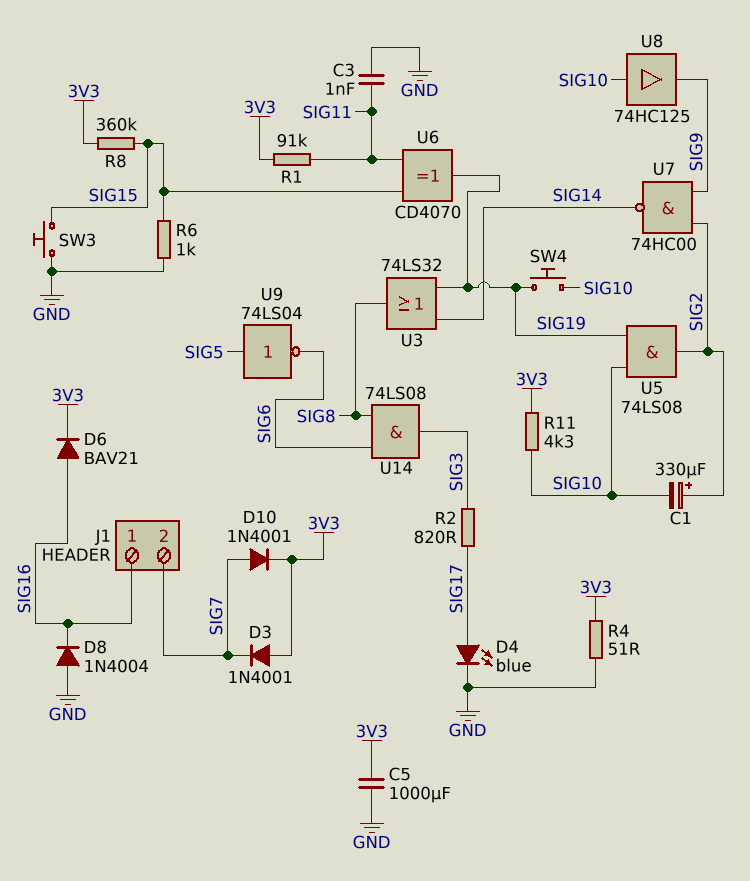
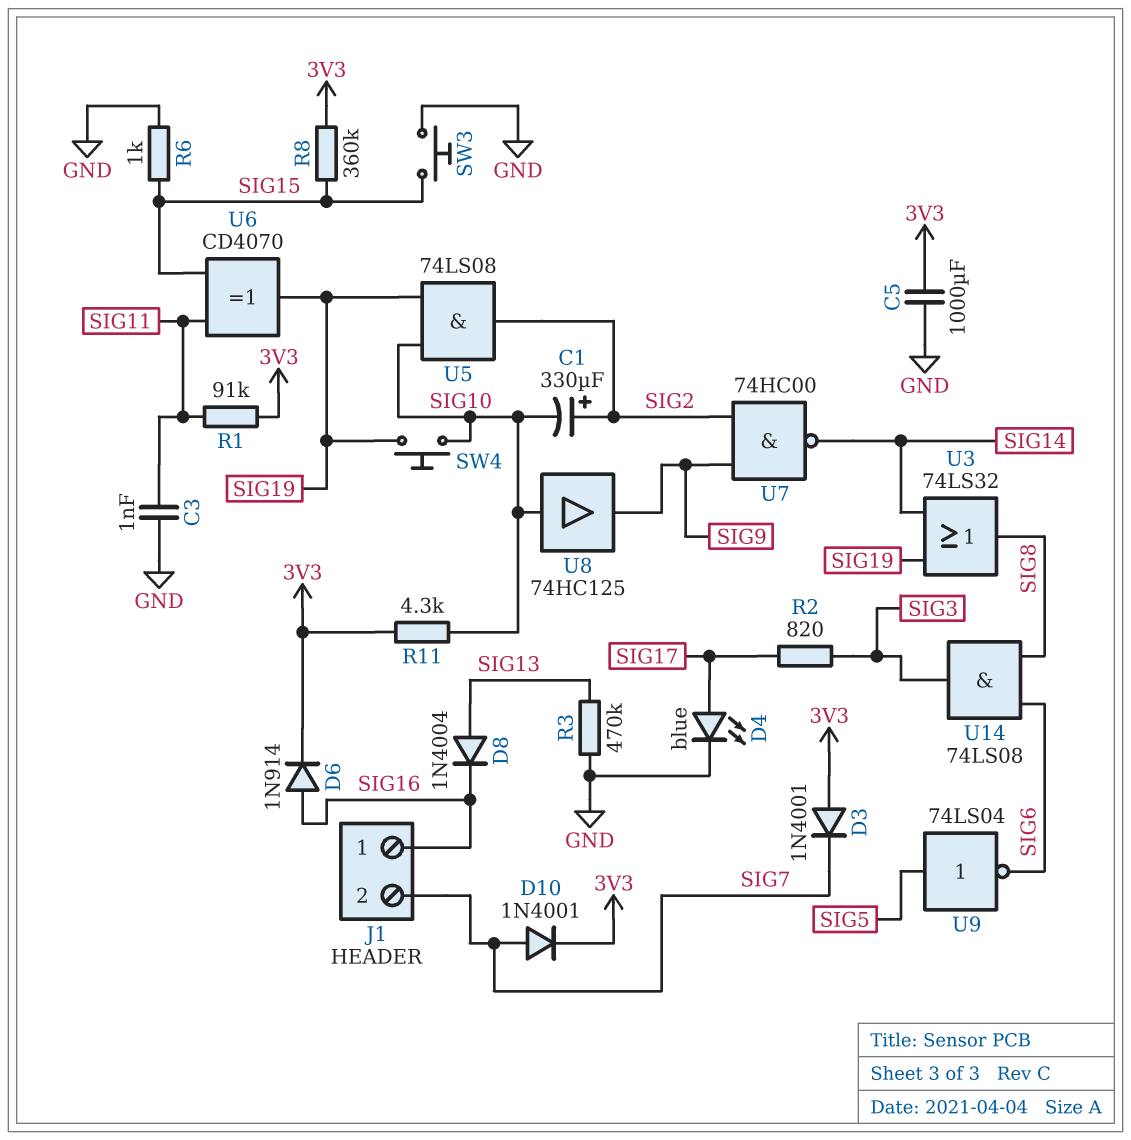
D6: diode BAV21 (A SIG16, K 3V3) -> diode 1N914 (A SIG16, K 3V3)
D8: diode 1N4004 (A GND, K SIG16) -> diode 1N4004 (A SIG13, K SIG16)
R3: none -> 470k (GND, SIG13)
R4: 51 (3V3, GND) -> none

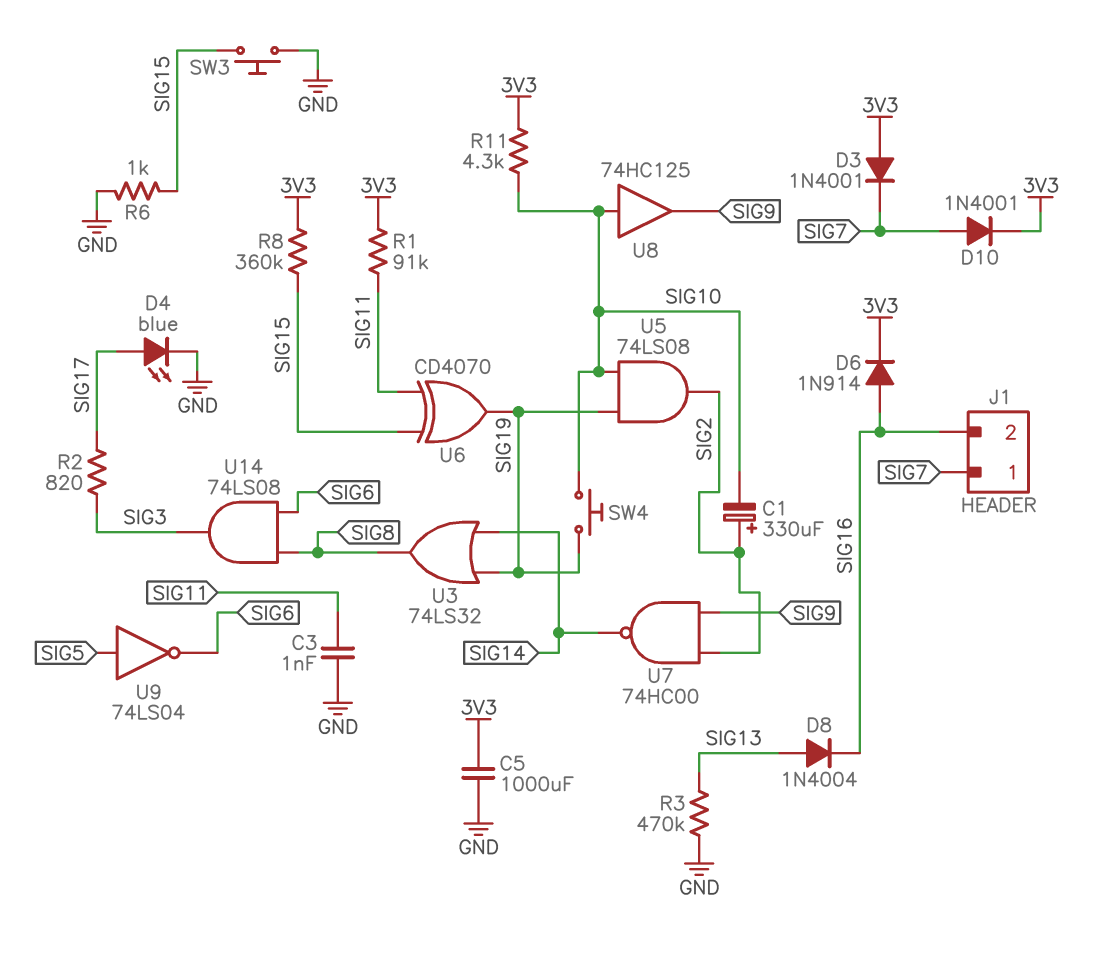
J1 pin 1: SIG16 -> SIG7
J1 pin 2: SIG7 -> SIG16

